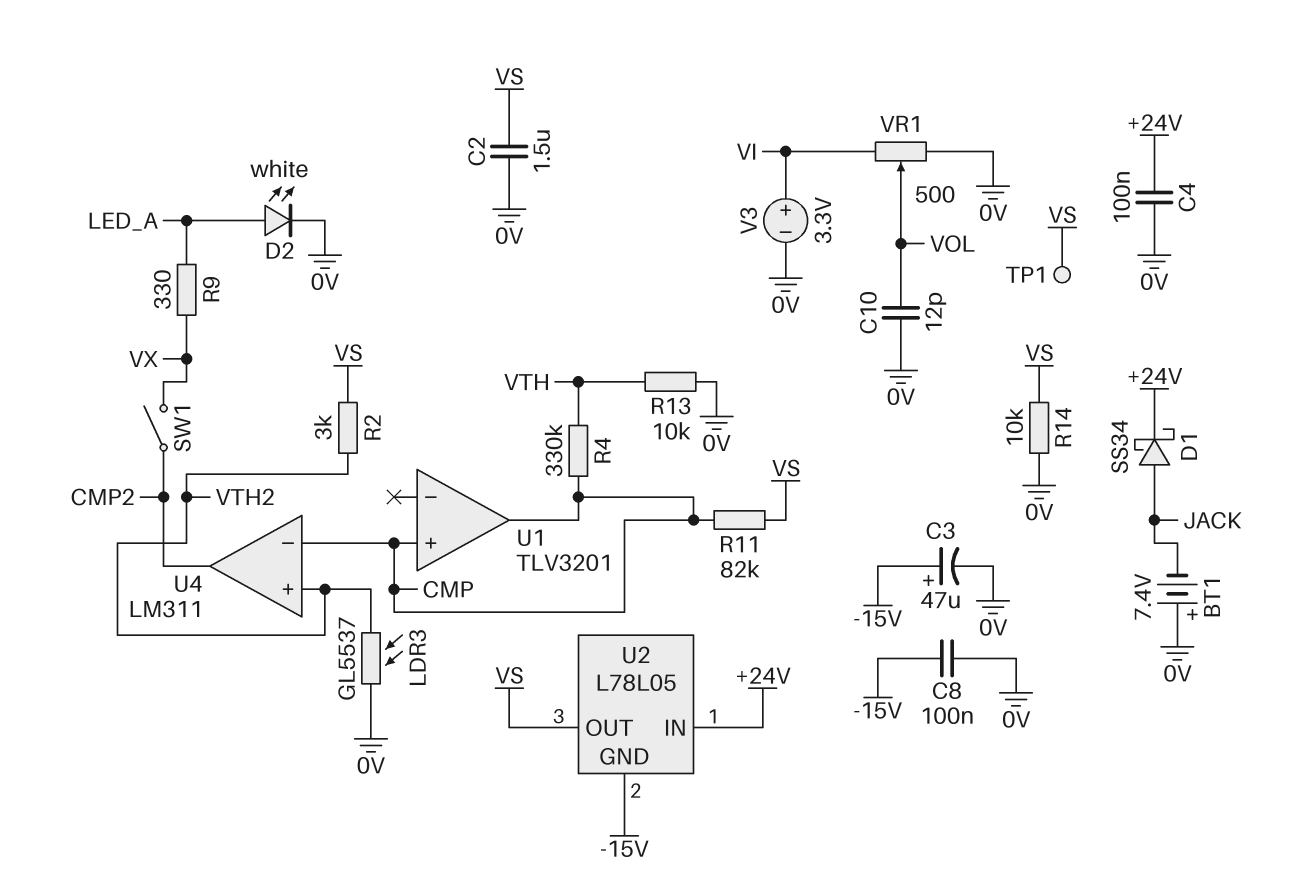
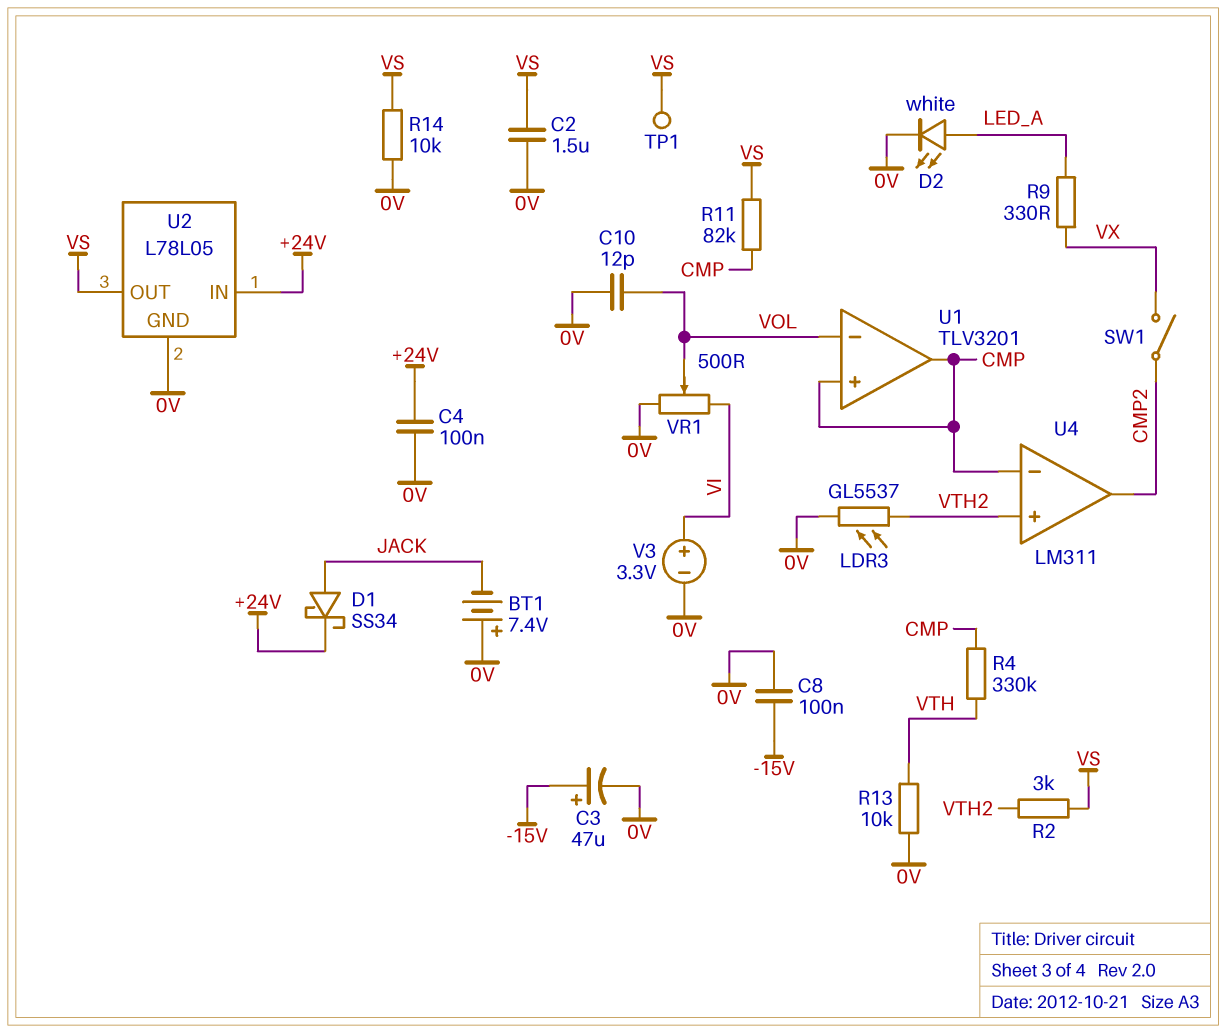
U1 pin in-: none -> VOL
U2 pin GND: -15V -> 0V

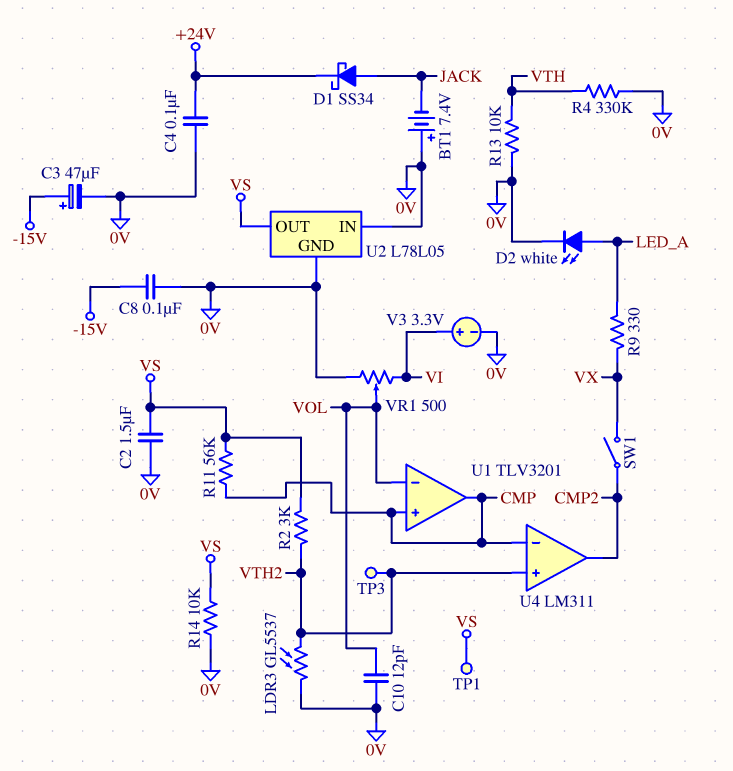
R4: 330k (CMP, VTH) -> 330k (0V, VTH)
R11: 82k (CMP, VS) -> 56k (CMP, VS)
TP3: none -> test point (VTH2)
U2 pin IN: +24V -> 0V

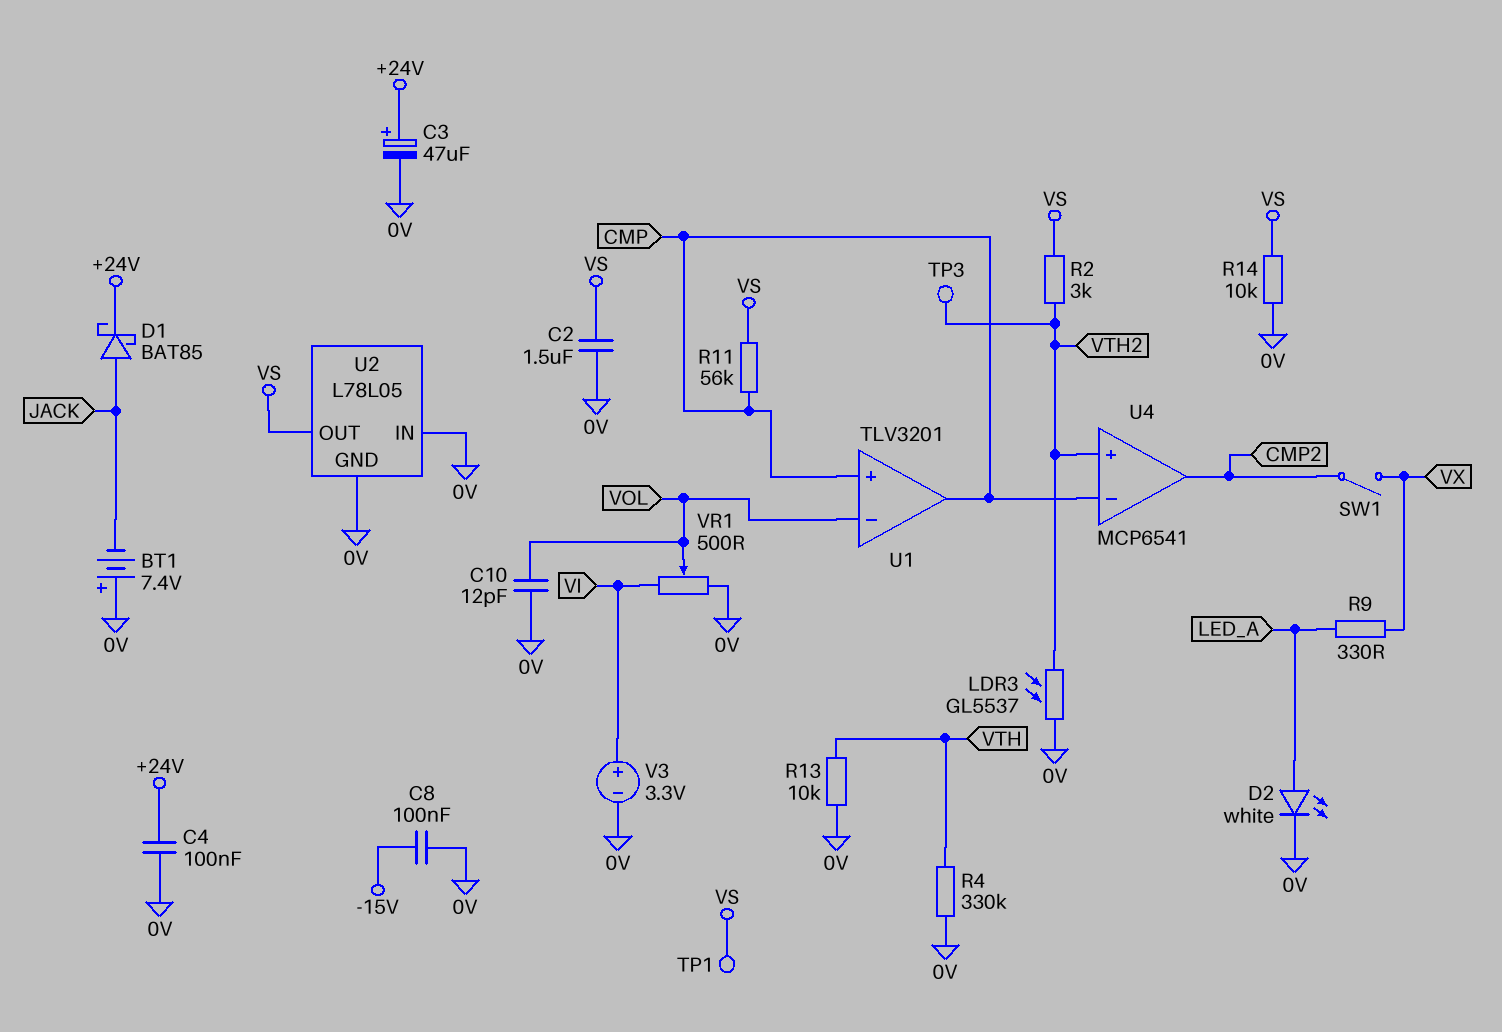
C3: 47uF (plus -15V, minus 0V) -> 47uF (plus +24V, minus 0V)
D1: schottky SS34 (A JACK, K +24V) -> schottky BAT85 (A JACK, K +24V)
U4: LM311 -> MCP6541

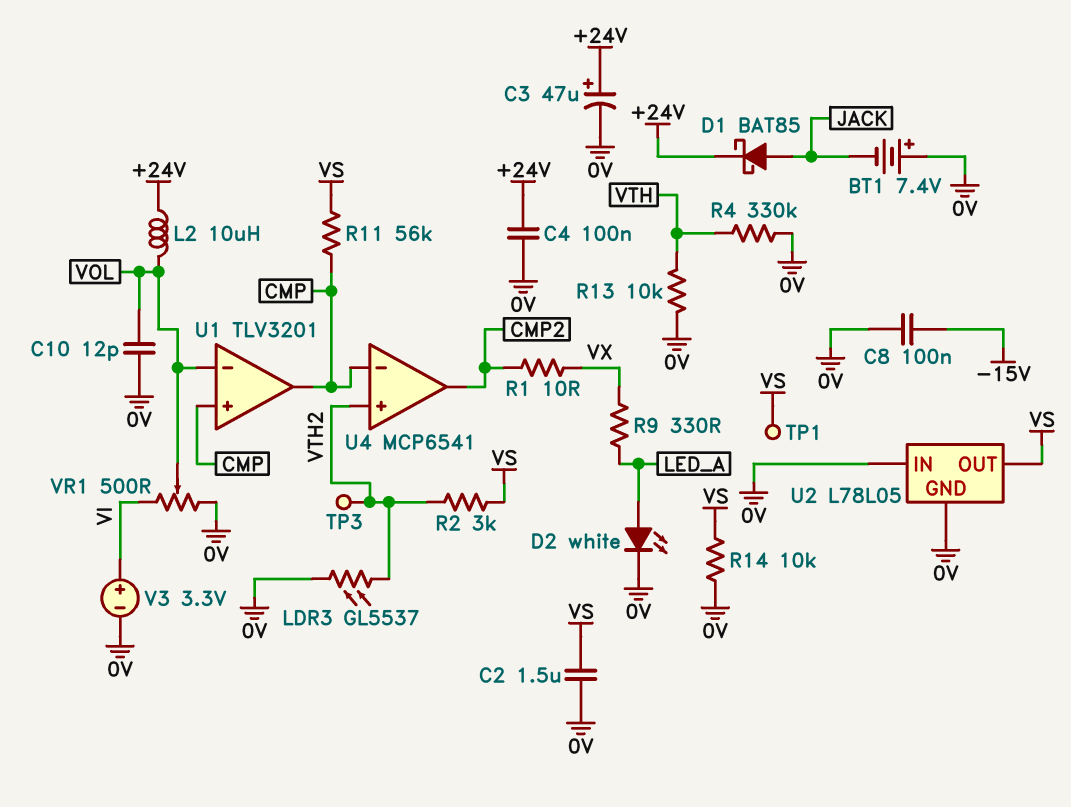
L2: none -> 10uH (+24V, VOL)
R1: none -> 10 (CMP2, VX)
SW1: switch (CMP2, VX) -> none

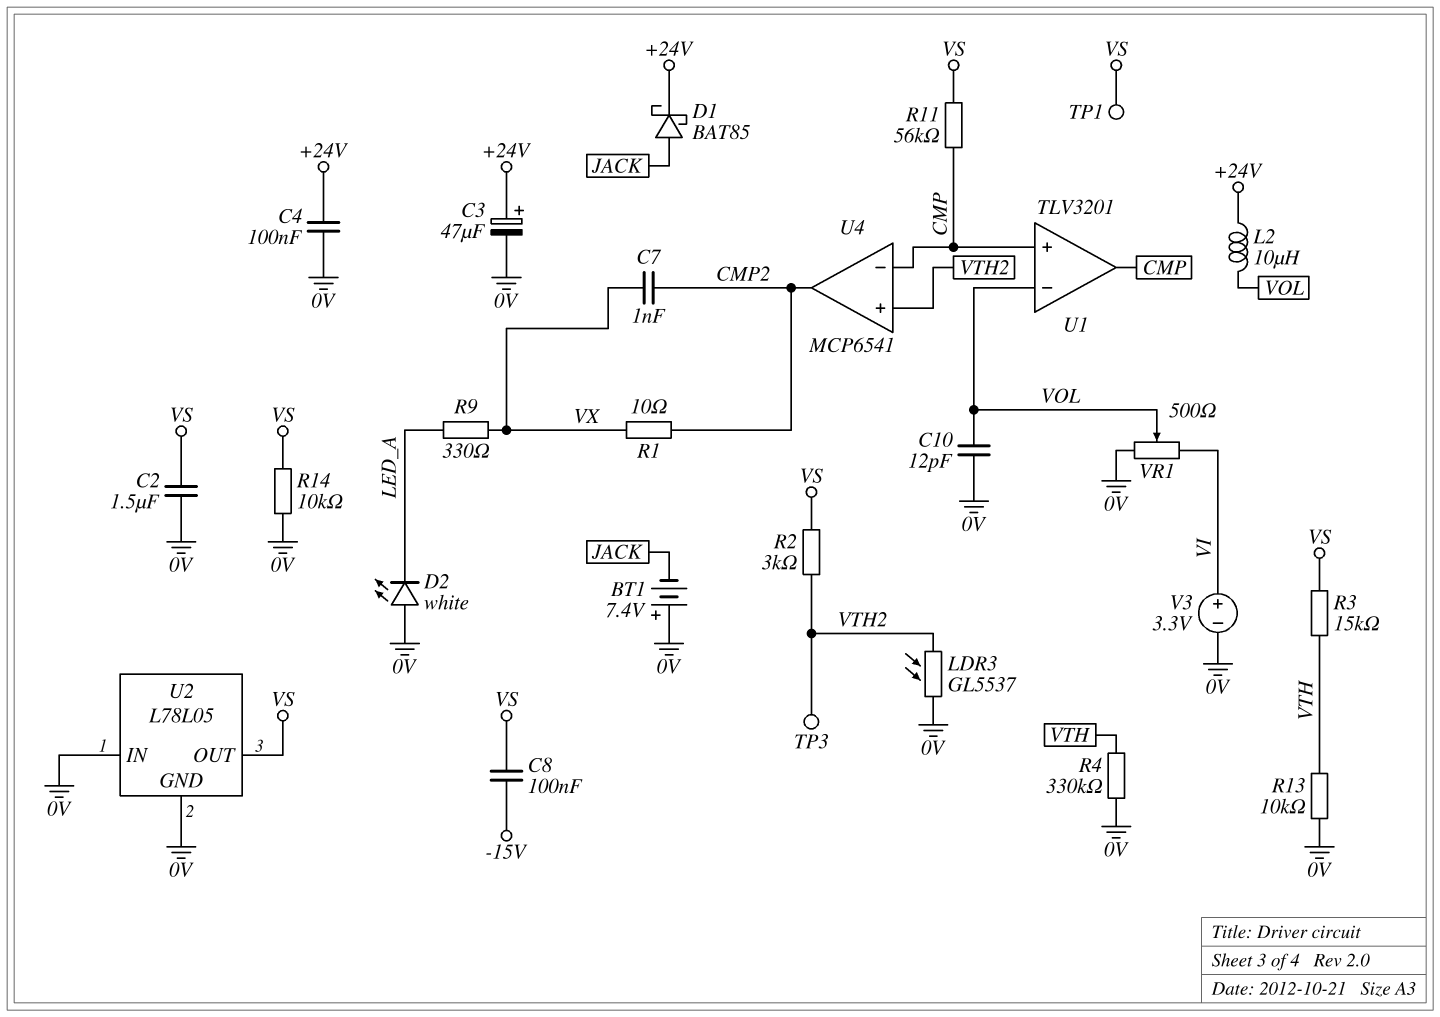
C7: none -> 1nF (CMP2, VX)
C8: 100nF (-15V, 0V) -> 100nF (-15V, VS)
D2: LED white (A LED_A, K 0V) -> LED white (A 0V, K LED_A)
R3: none -> 15k (VS, VTH)

